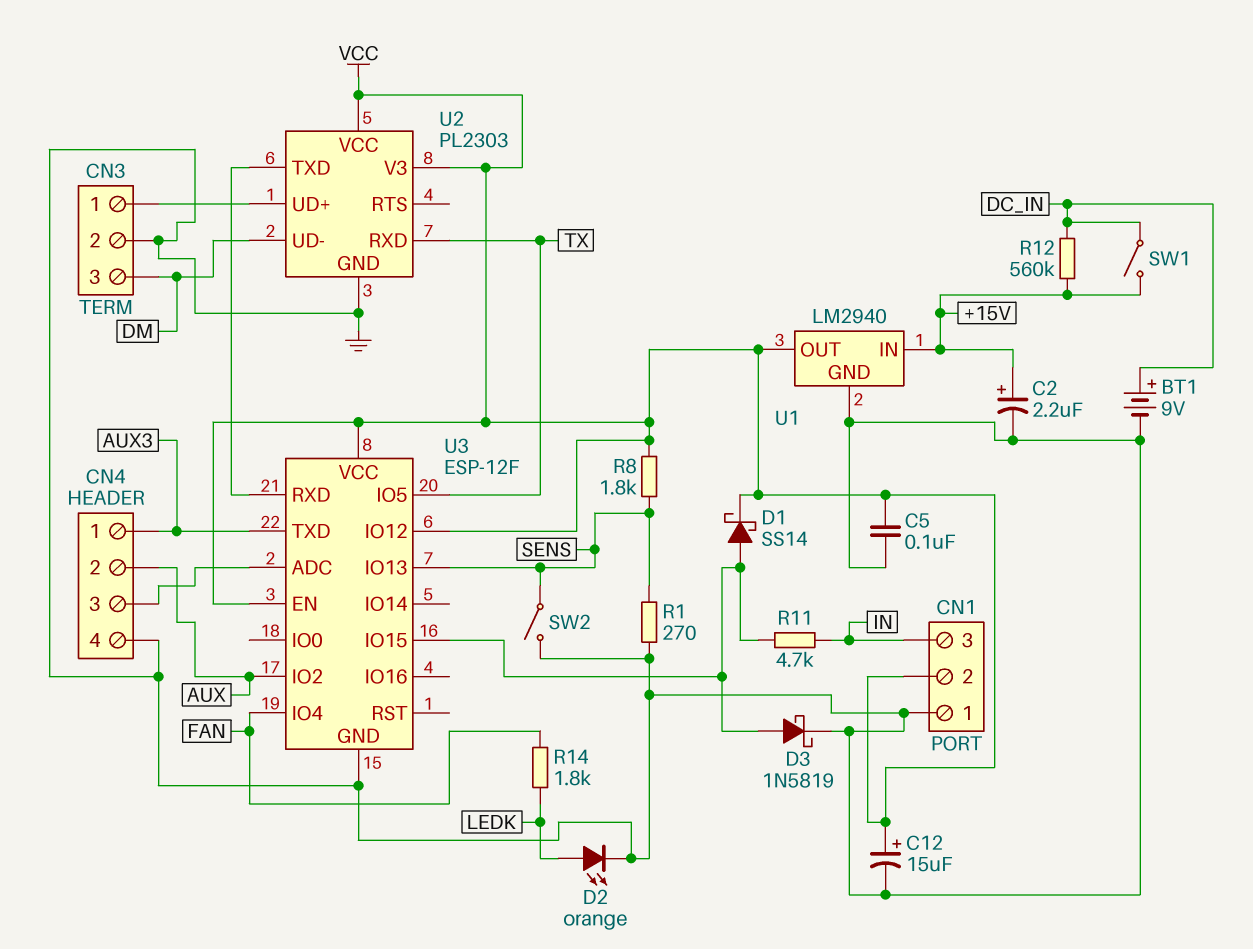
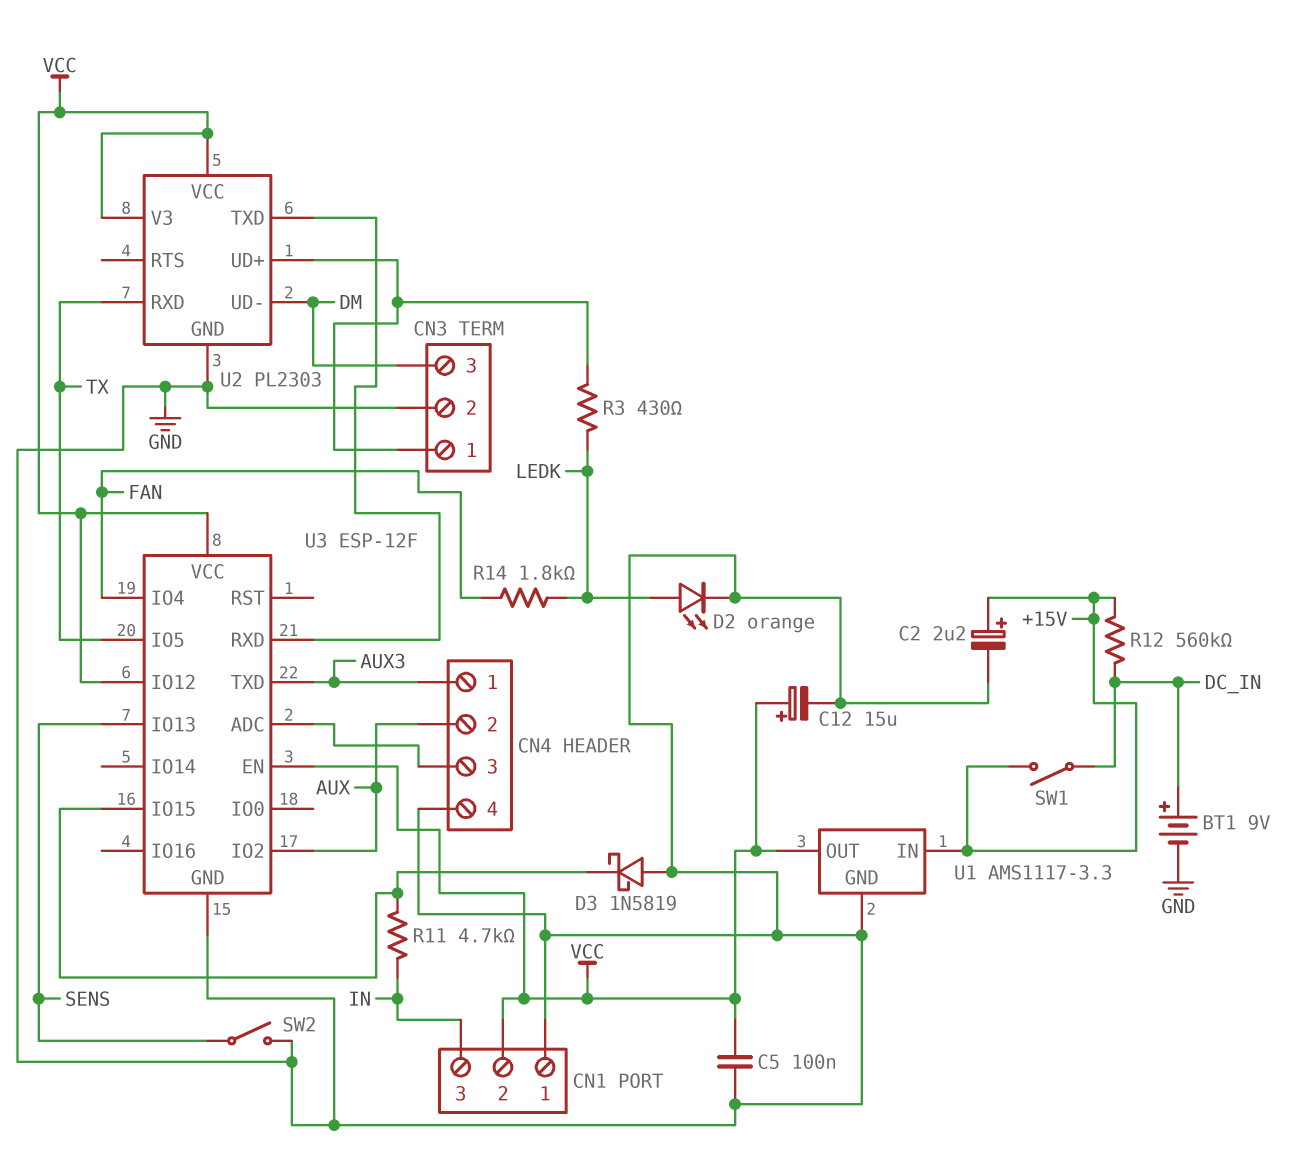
D1: schottky SS14 (A U3/IO15, K VCC) -> none
D3: schottky 1N5819 (A U3/IO15, K GND) -> schottky 1N5819 (A GND, K U3/IO15)
R1: 270 (GND, SENS) -> none
R3: none -> 430 (CN3/1, LEDK)
R8: 1.8k (SENS, VCC) -> none
U1: LM2940 -> AMS1117-3.3

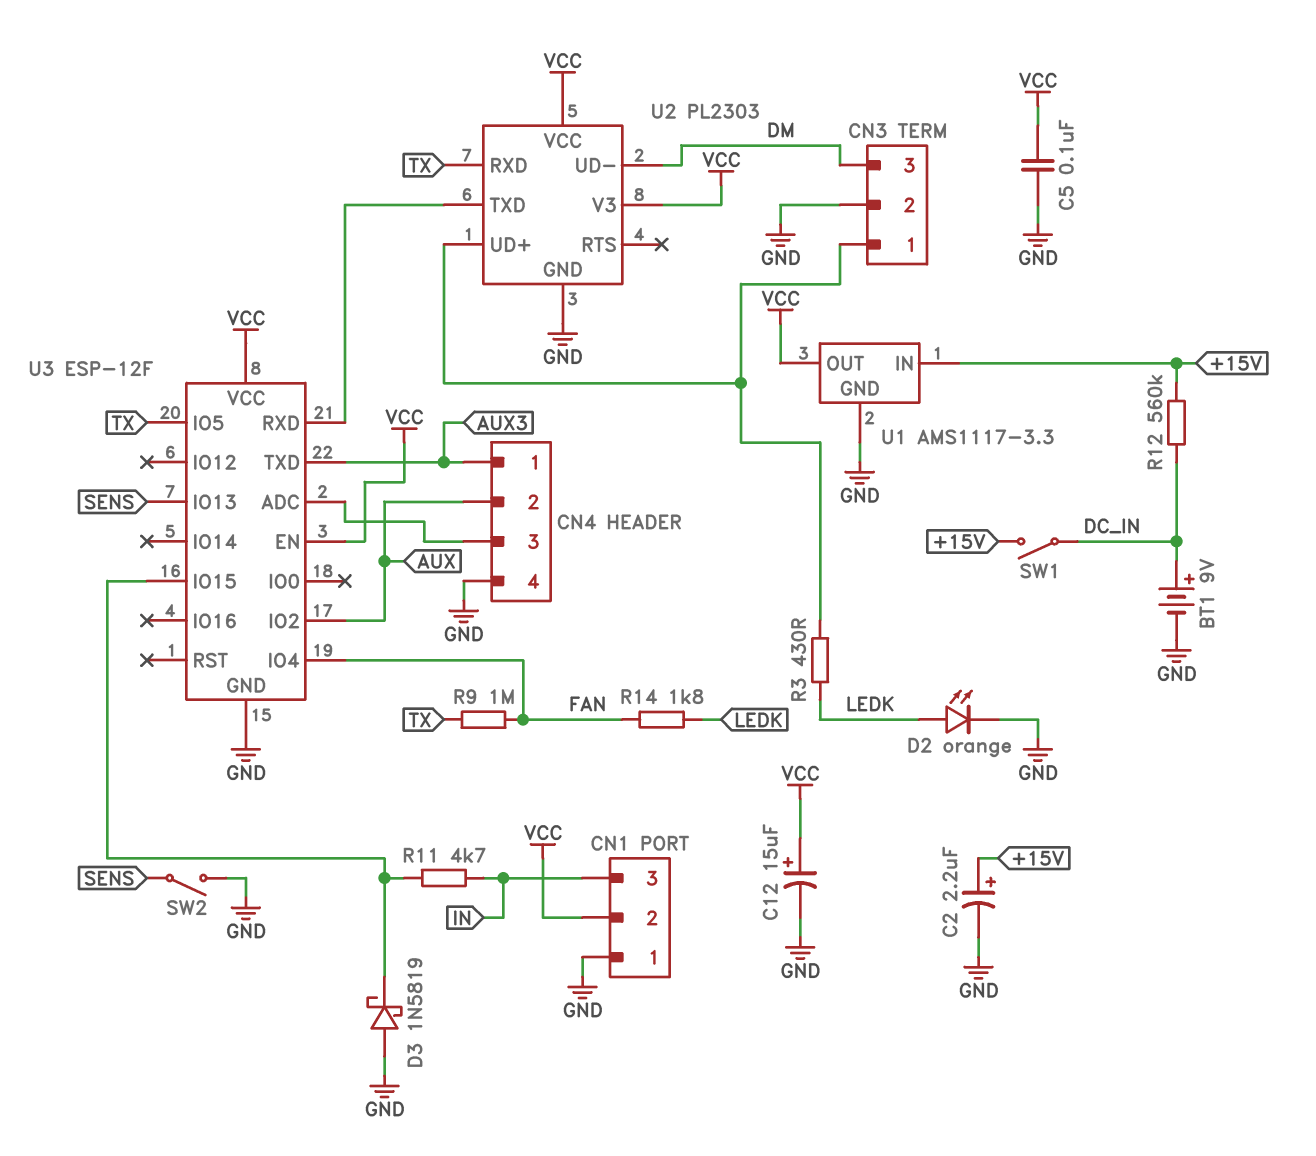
R9: none -> 1M (FAN, TX)
U3 pin IO12: VCC -> none

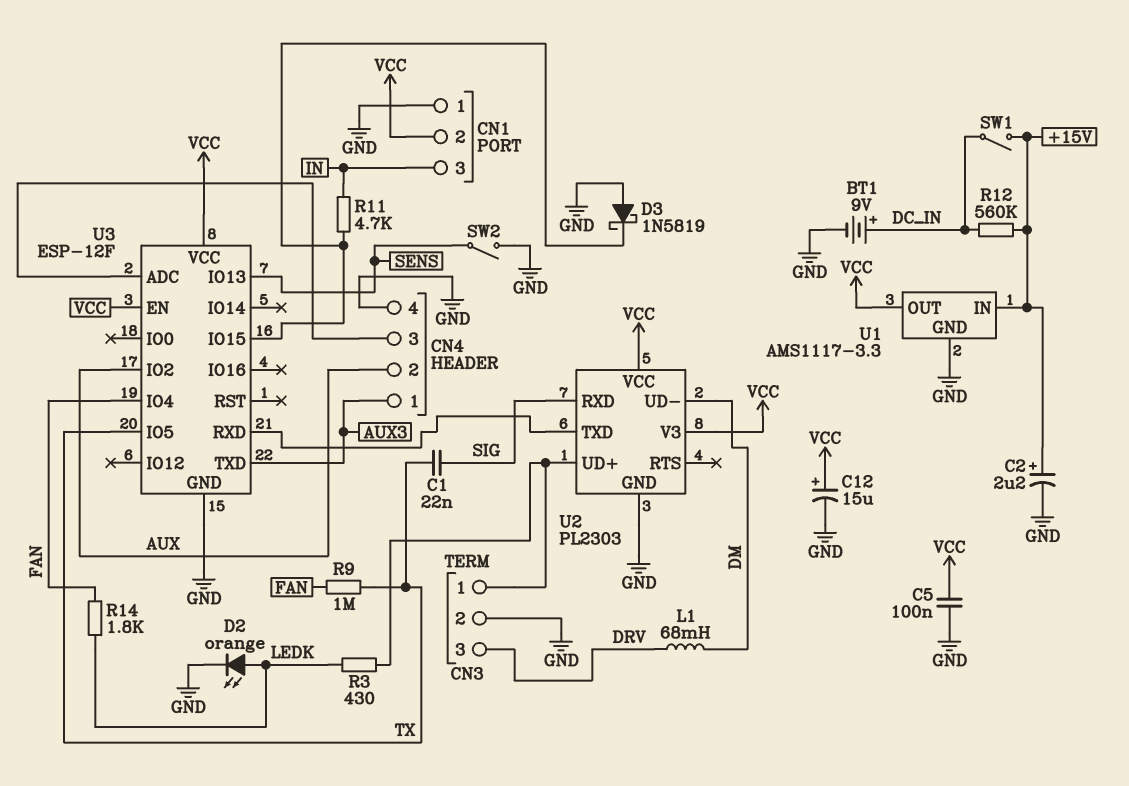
C1: none -> 22nF (SIG, TX)
CN3 pin 3: DM -> DRV
L1: none -> 68mH (DM, DRV)
U2 pin RXD: TX -> SIG

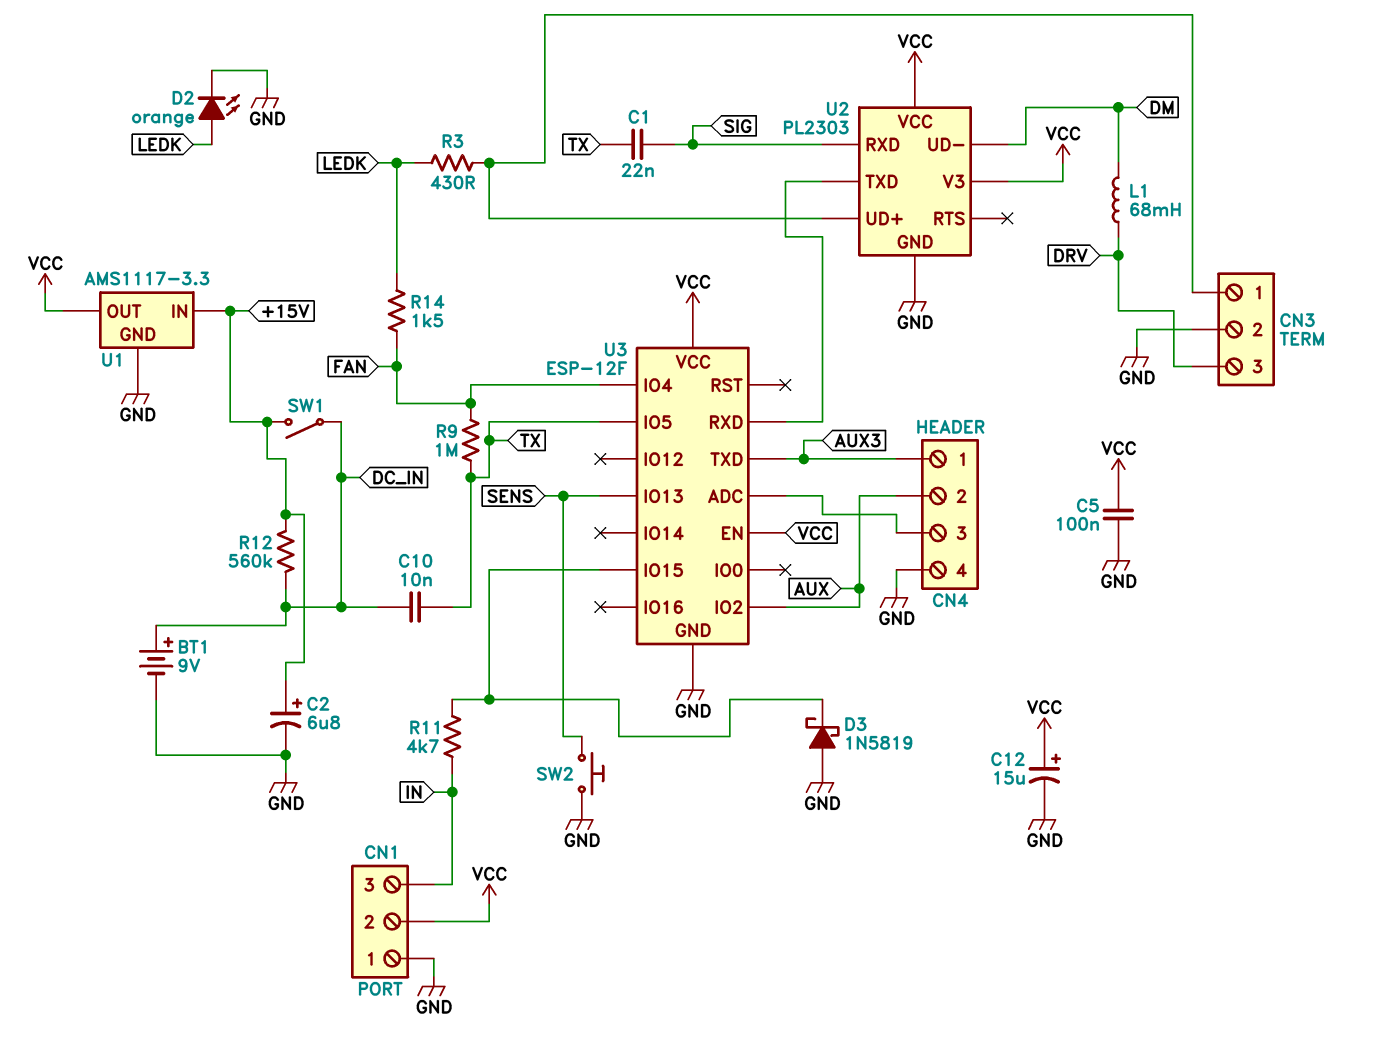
C2: 2.2uF (plus +15V, minus GND) -> 6.8uF (plus +15V, minus GND)
C10: none -> 10nF (DC_IN, TX)
R14: 1.8k (FAN, LEDK) -> 1.5k (FAN, LEDK)
SW2: switch (GND, SENS) -> button (GND, SENS)

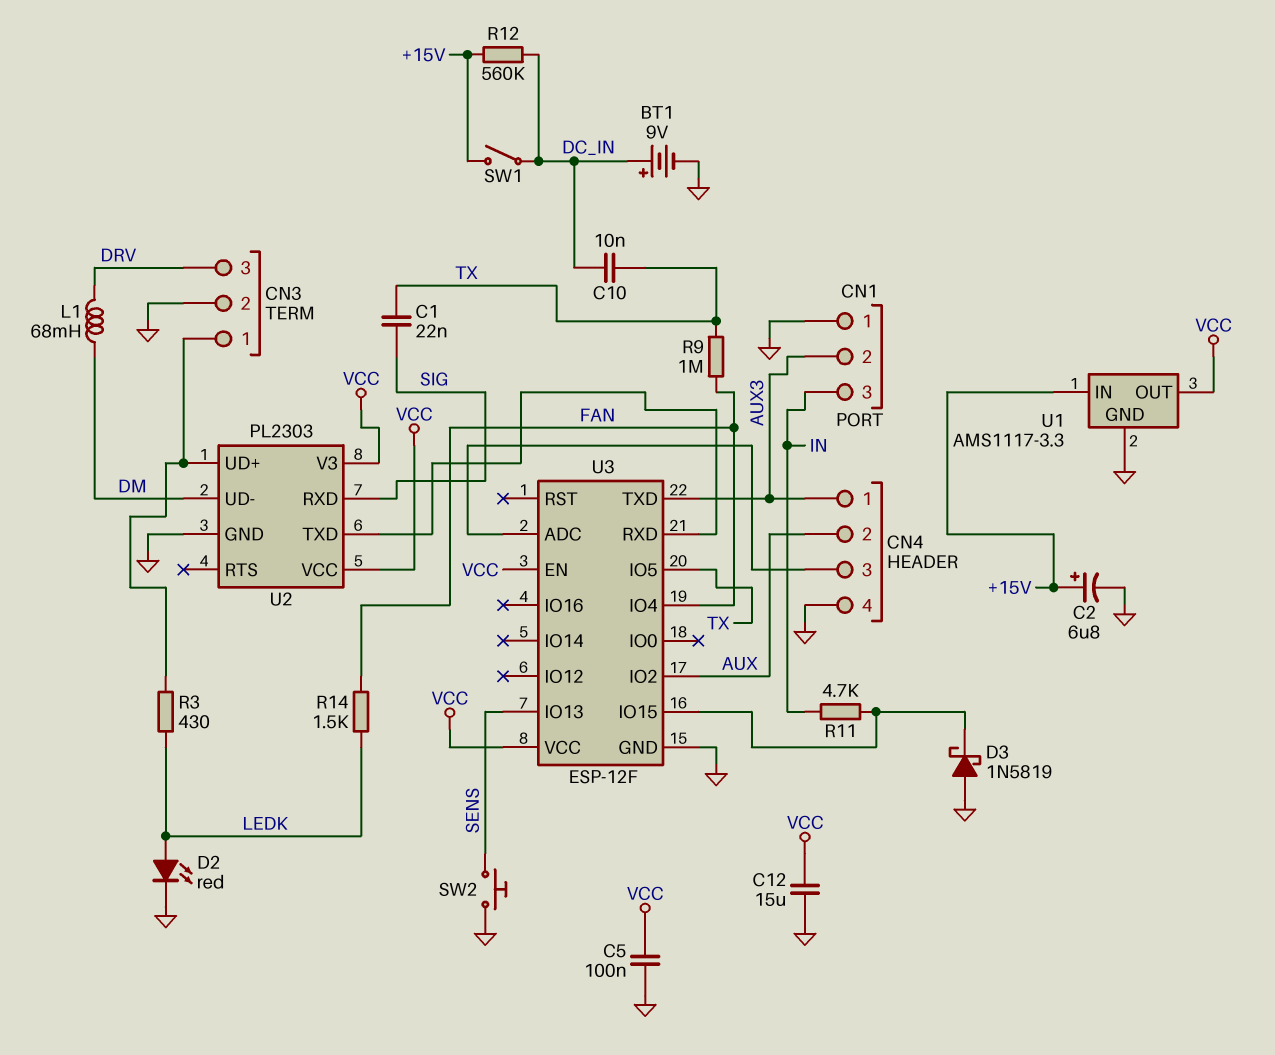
C12: 15uF (plus VCC, minus GND) -> 15uF (GND, VCC)
CN1 pin 2: VCC -> AUX3
D2: LED orange (A LEDK, K GND) -> LED red (A LEDK, K GND)

